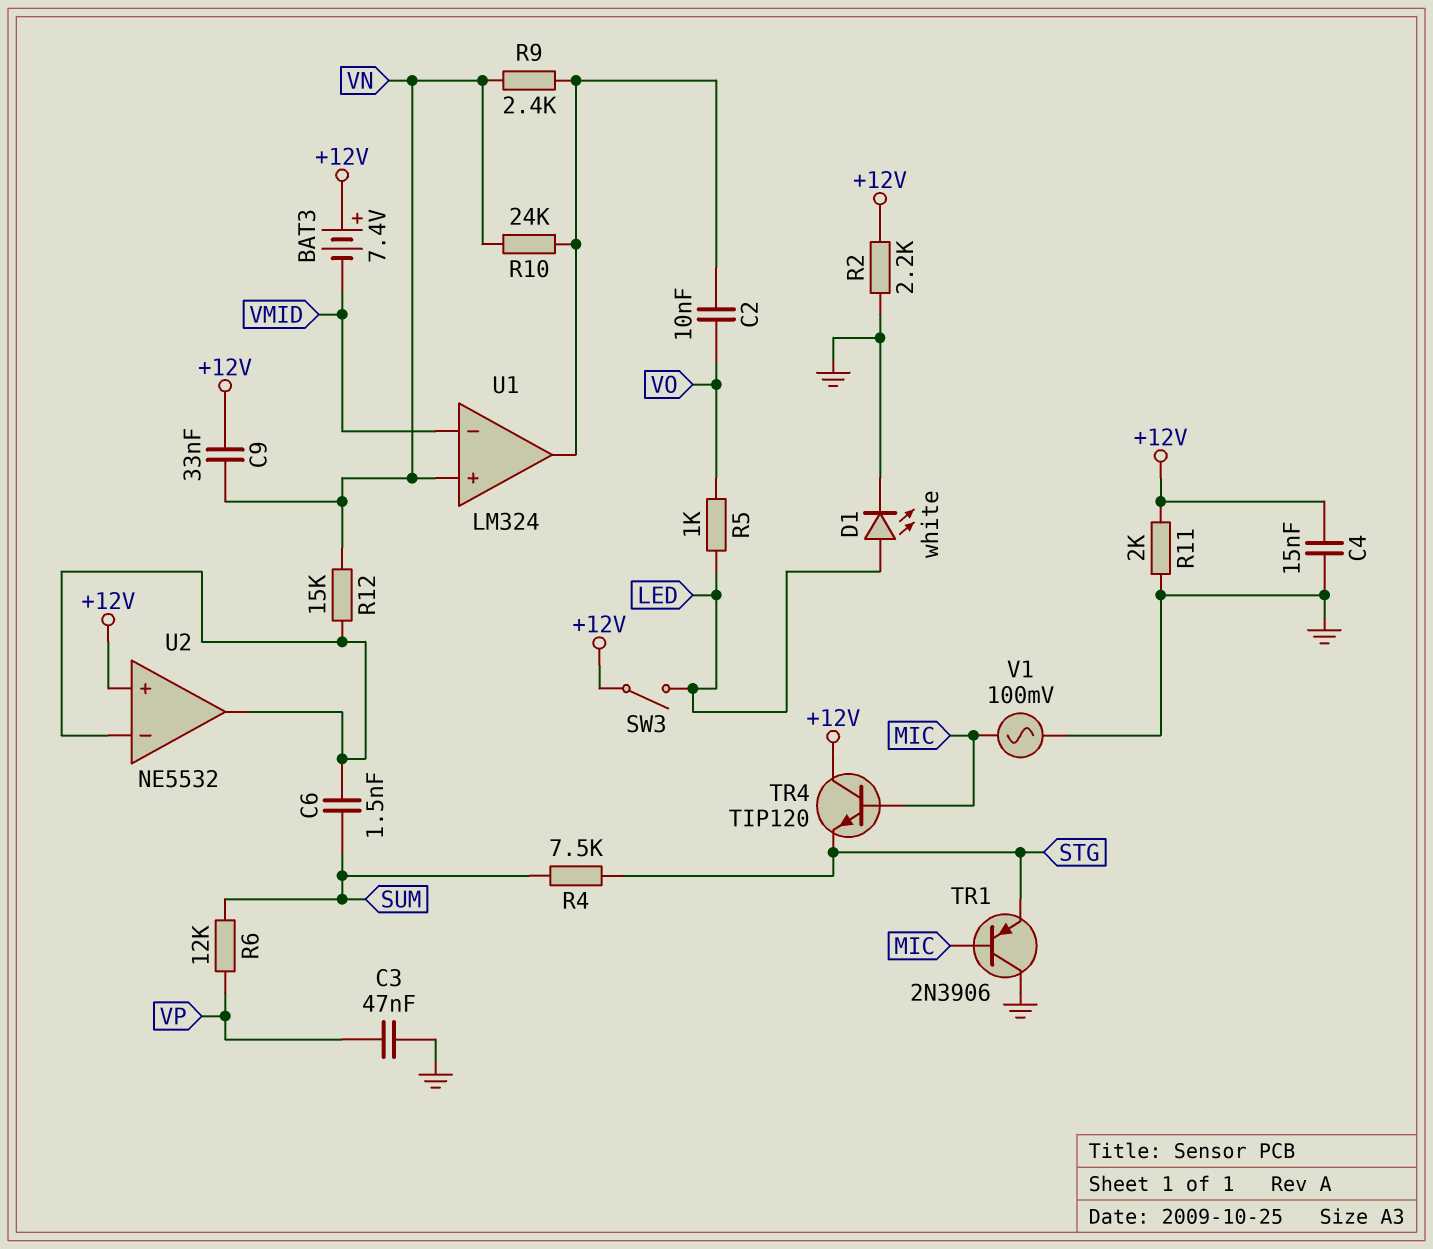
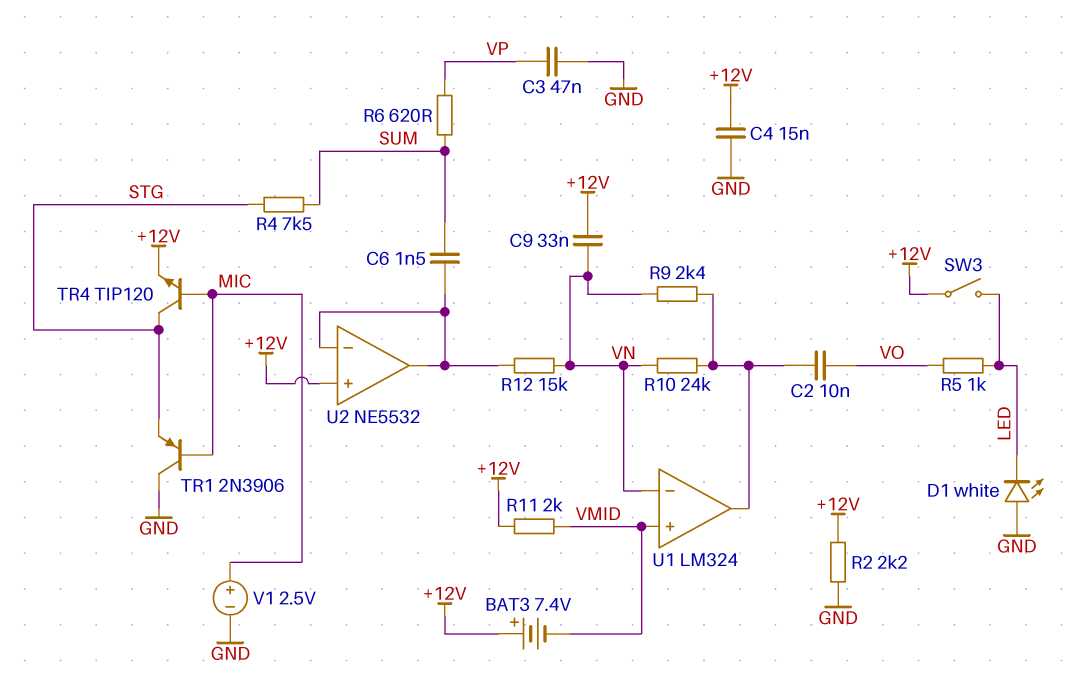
D1: LED white (A LED, K GND) -> LED white (A GND, K LED)
R6: 12k (SUM, VP) -> 620 (SUM, VP)
R11: 2k (+12V, GND) -> 2k (+12V, VMID)
TR4: NPN TIP120 (B MIC, C +12V, E STG) -> NPN TIP120 (B MIC, C STG, E +12V)
U1 pin in+: VN -> VMID
U1 pin in-: VMID -> VN
V1: AC 100mV (GND, MIC) -> 2.5V (plus MIC, minus GND)

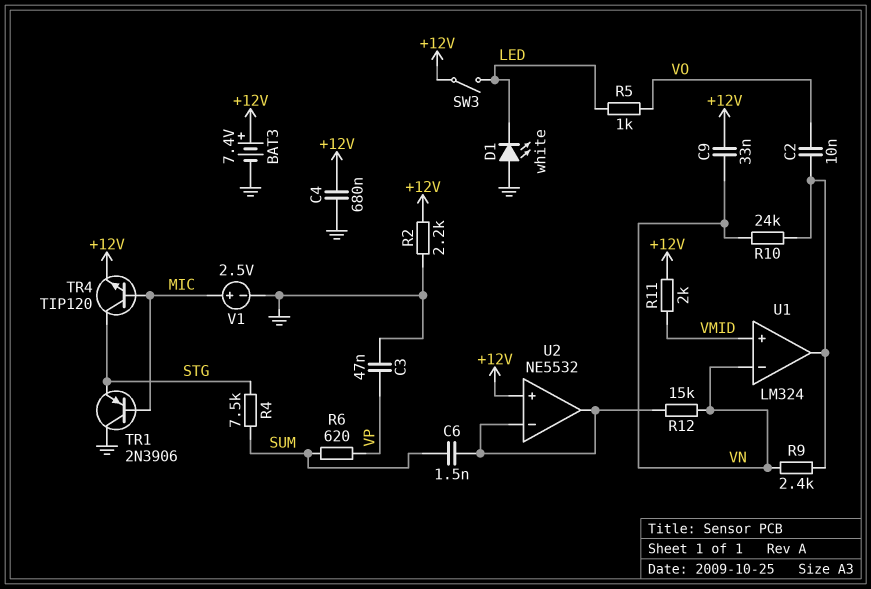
BAT3: 7.4V (plus +12V, minus VMID) -> 7.4V (plus +12V, minus GND)
C4: 15nF (+12V, GND) -> 680nF (+12V, GND)

